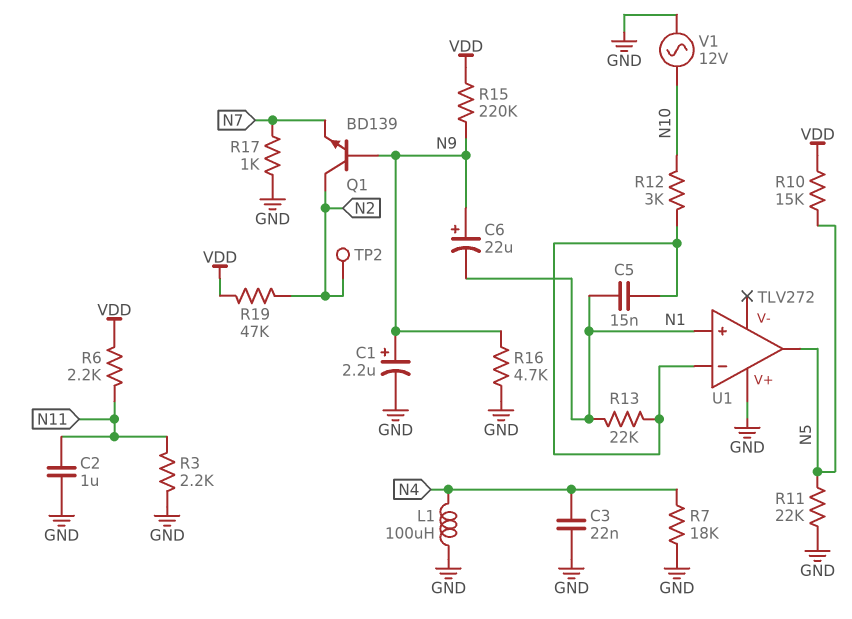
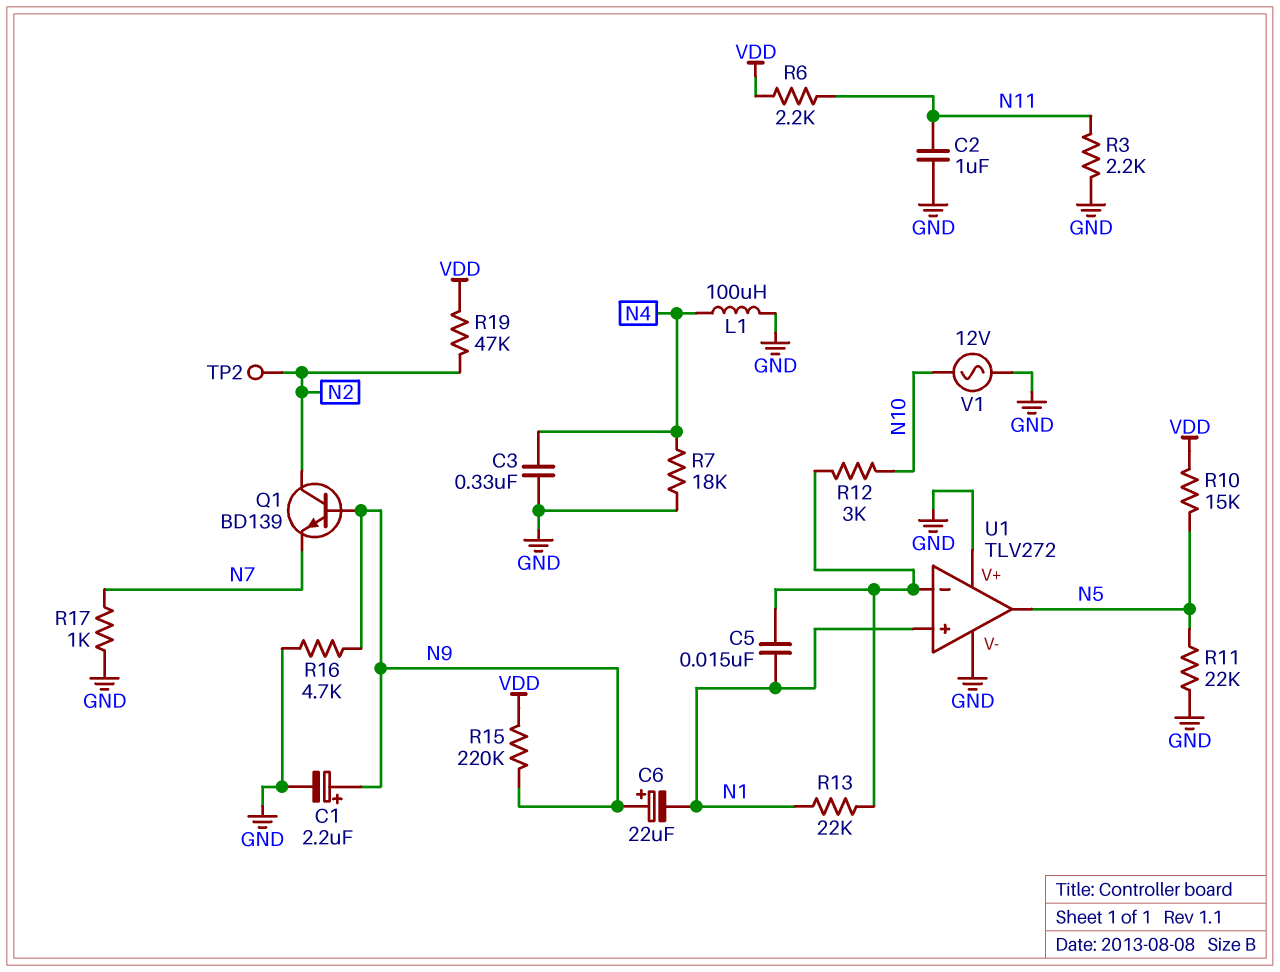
C3: 22nF (GND, N4) -> 330nF (GND, N4)
U1 pin V-: none -> GND

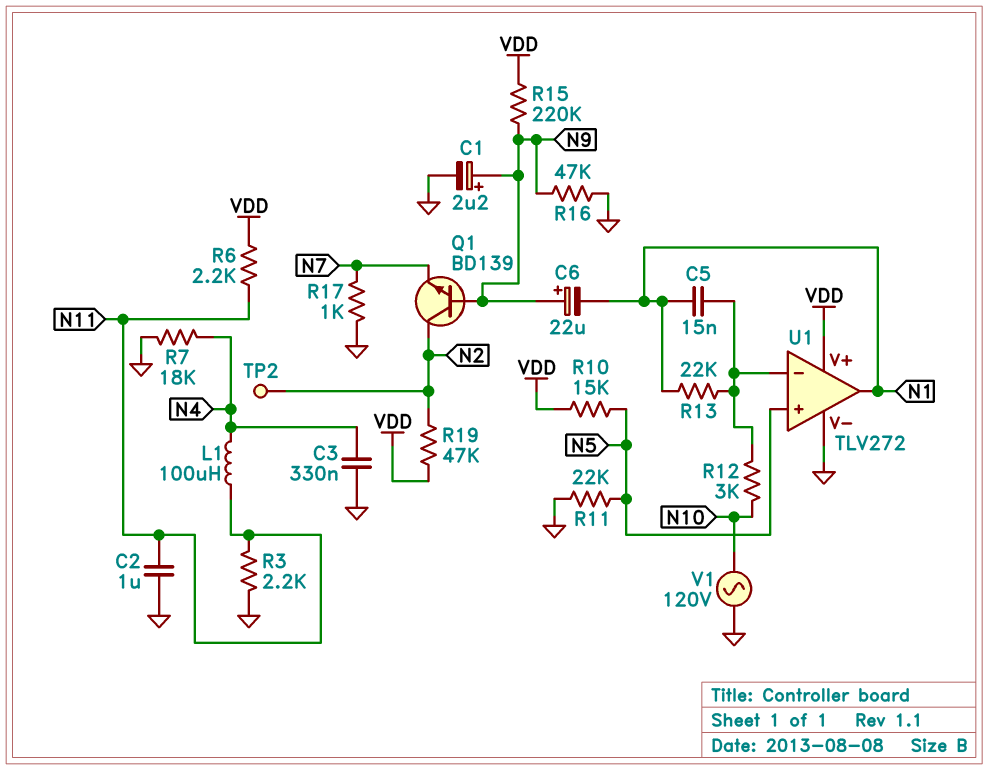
L1: 100uH (GND, N4) -> 100uH (N4, N11)
R16: 4.7k (GND, N9) -> 47k (GND, N9)
U1 pin V+: GND -> VDD
U1 pin in+: N1 -> N5
U1 pin out: N5 -> N1
V1: AC 12V (GND, N10) -> AC 120V (GND, N10)

